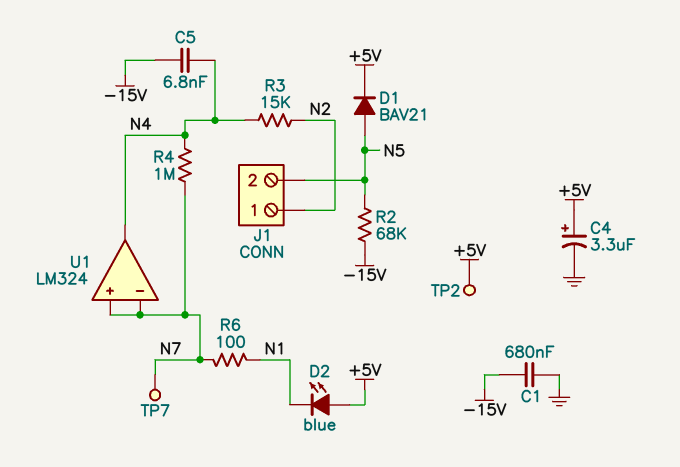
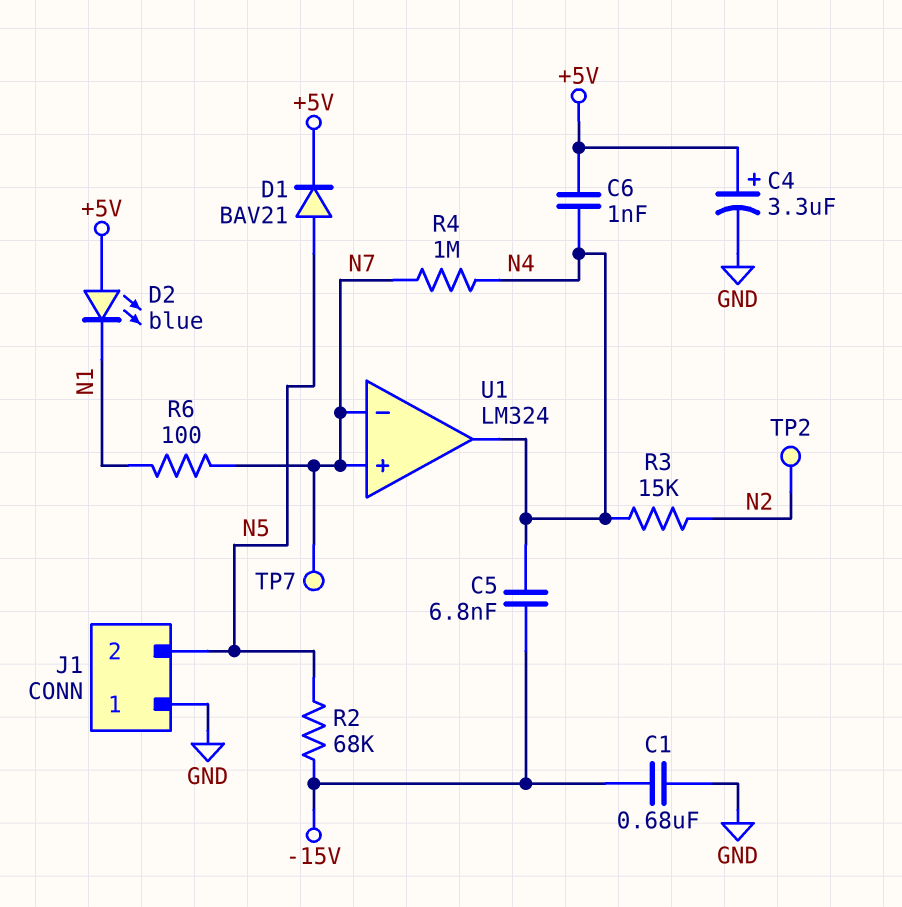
C6: none -> 1nF (+5V, N4)
J1 pin 1: N2 -> GND
TP2: test point (+5V) -> test point (N2)

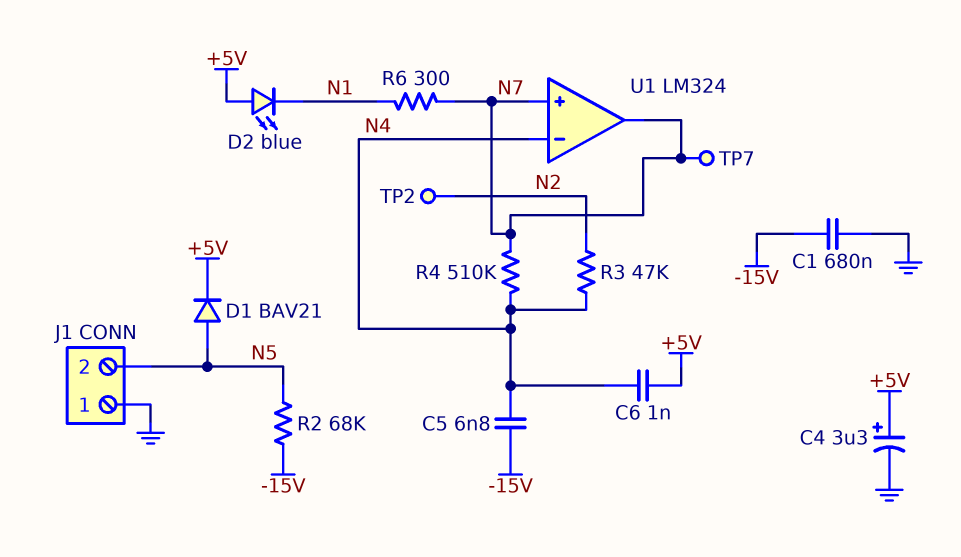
R3: 15k (N2, N4) -> 47k (N2, N4)
R4: 1M (N4, N7) -> 510k (N4, N7)
R6: 100 (N1, N7) -> 300 (N1, N7)
U1 pin in-: N7 -> N4
U1 pin out: N4 -> N7

